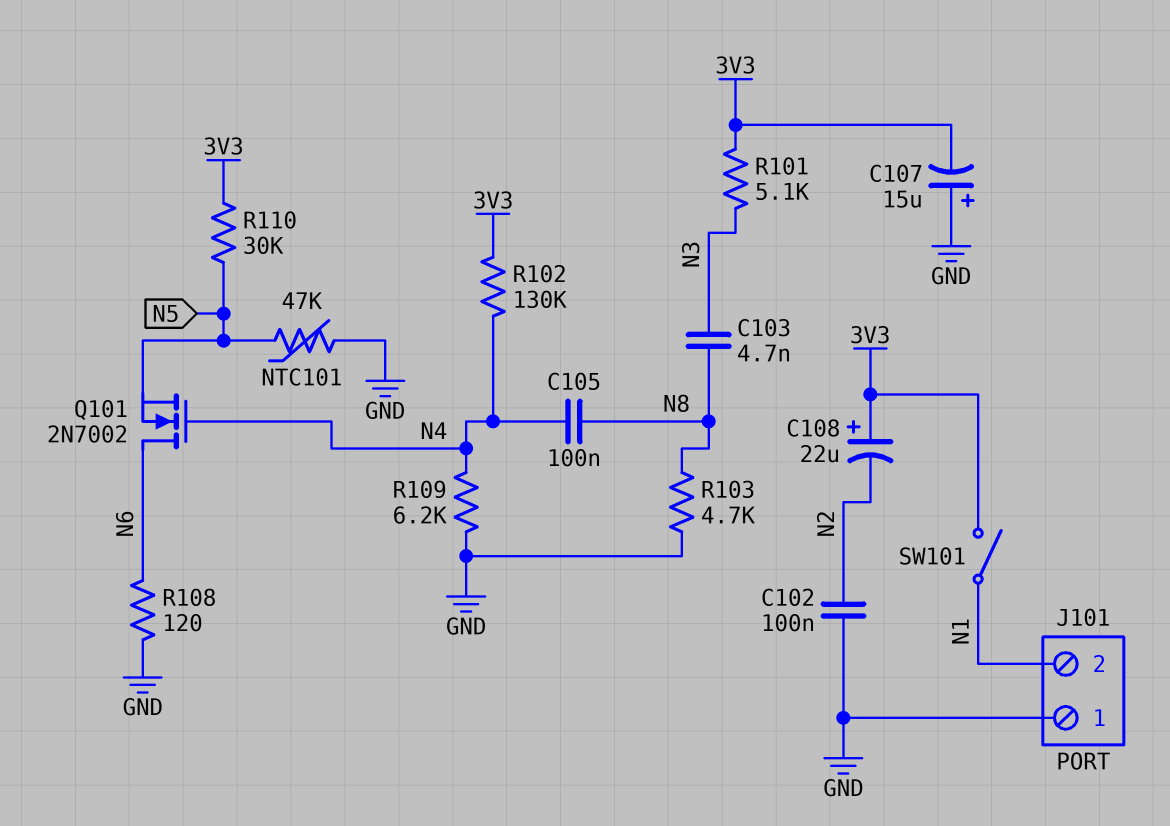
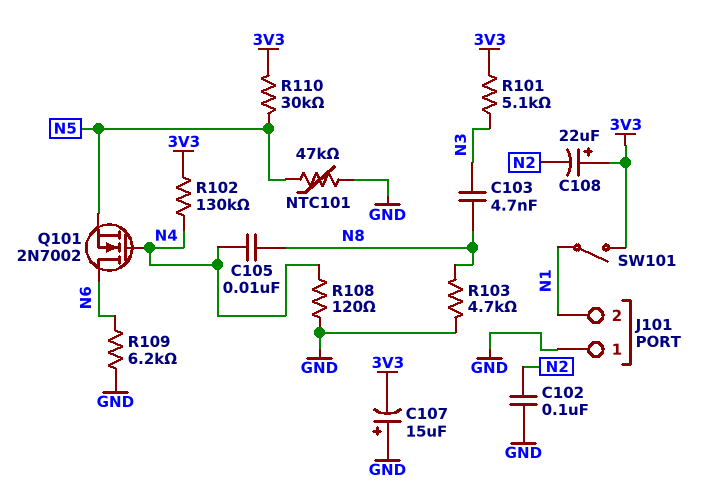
C105: 100nF (N4, N8) -> 10nF (N4, N8)
R108: 120 (GND, N6) -> 120 (GND, N4)
R109: 6.2k (GND, N4) -> 6.2k (GND, N6)

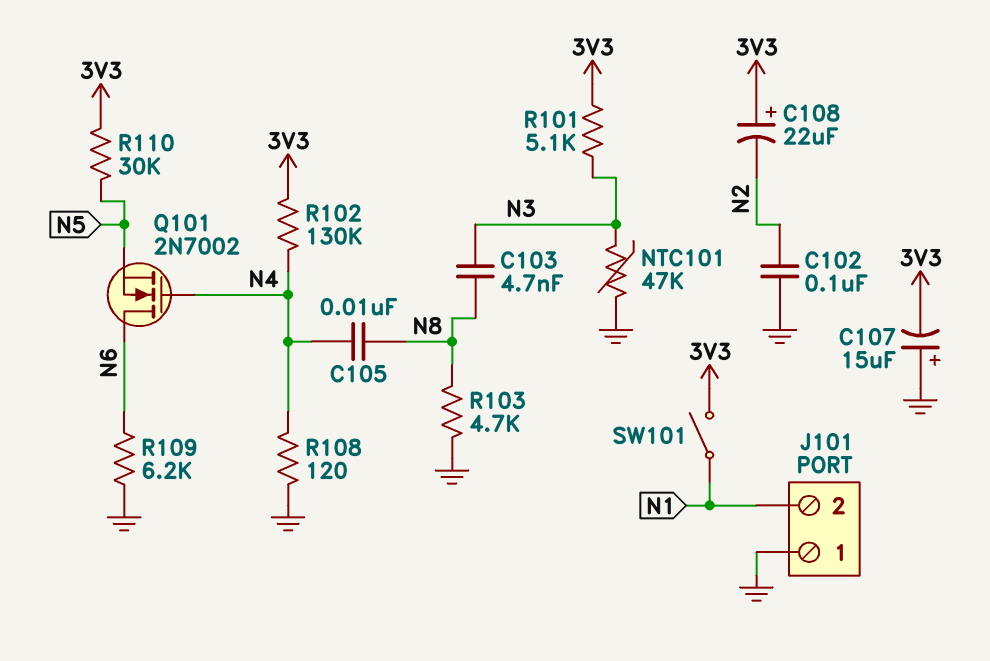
NTC101: 47k (GND, N5) -> 47k (GND, N3)

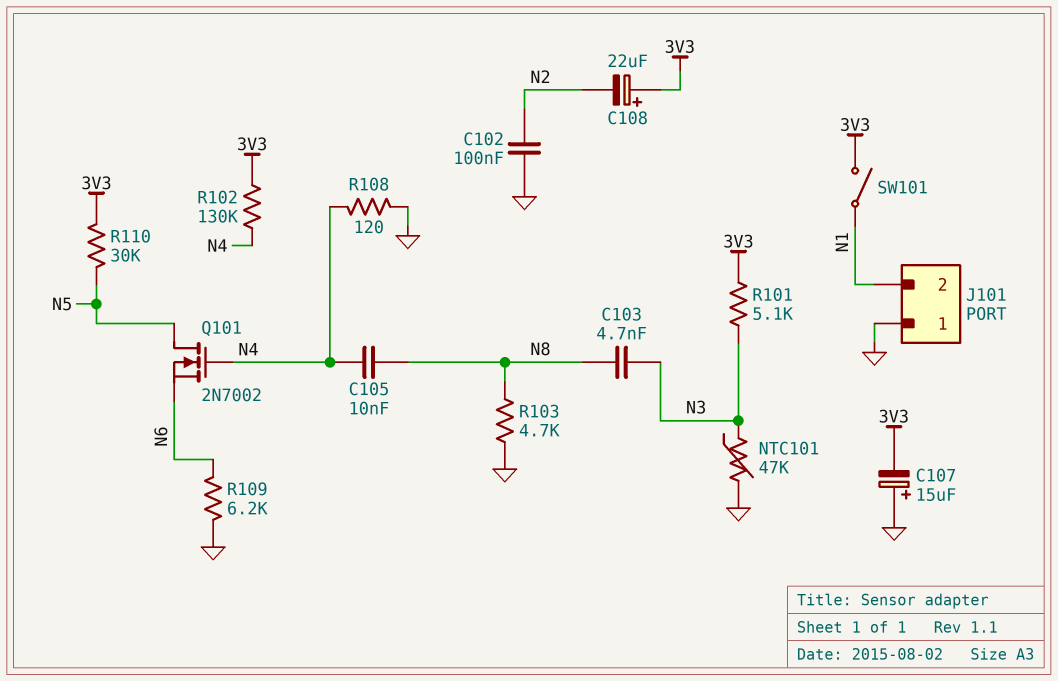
Q101: NMOS 2N7002 (G N4, D N6, S N5) -> NMOS 2N7002 (G N4, D N5, S N6)

